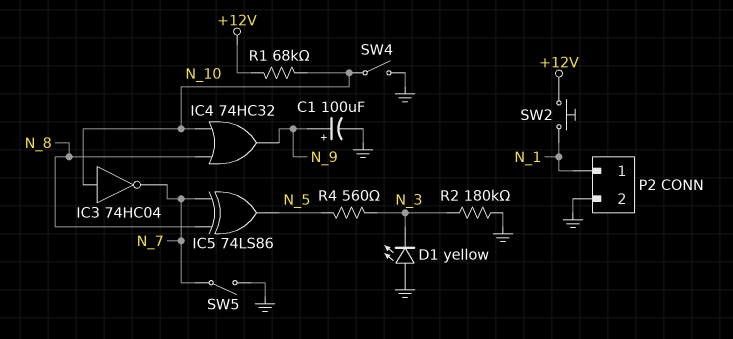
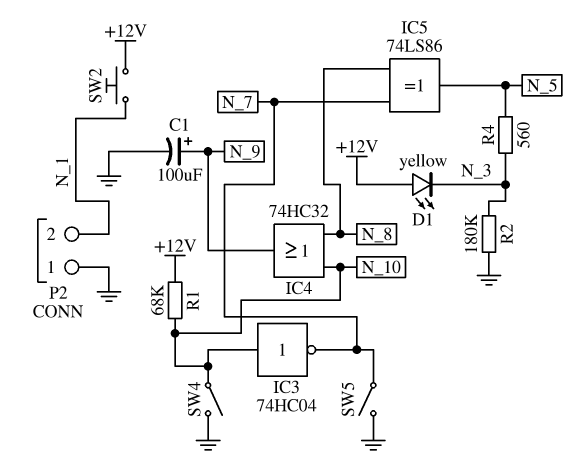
D1: LED yellow (A GND, K N_3) -> LED yellow (A +12V, K N_3)
P2 pin 1: N_1 -> GND
P2 pin 2: GND -> N_1

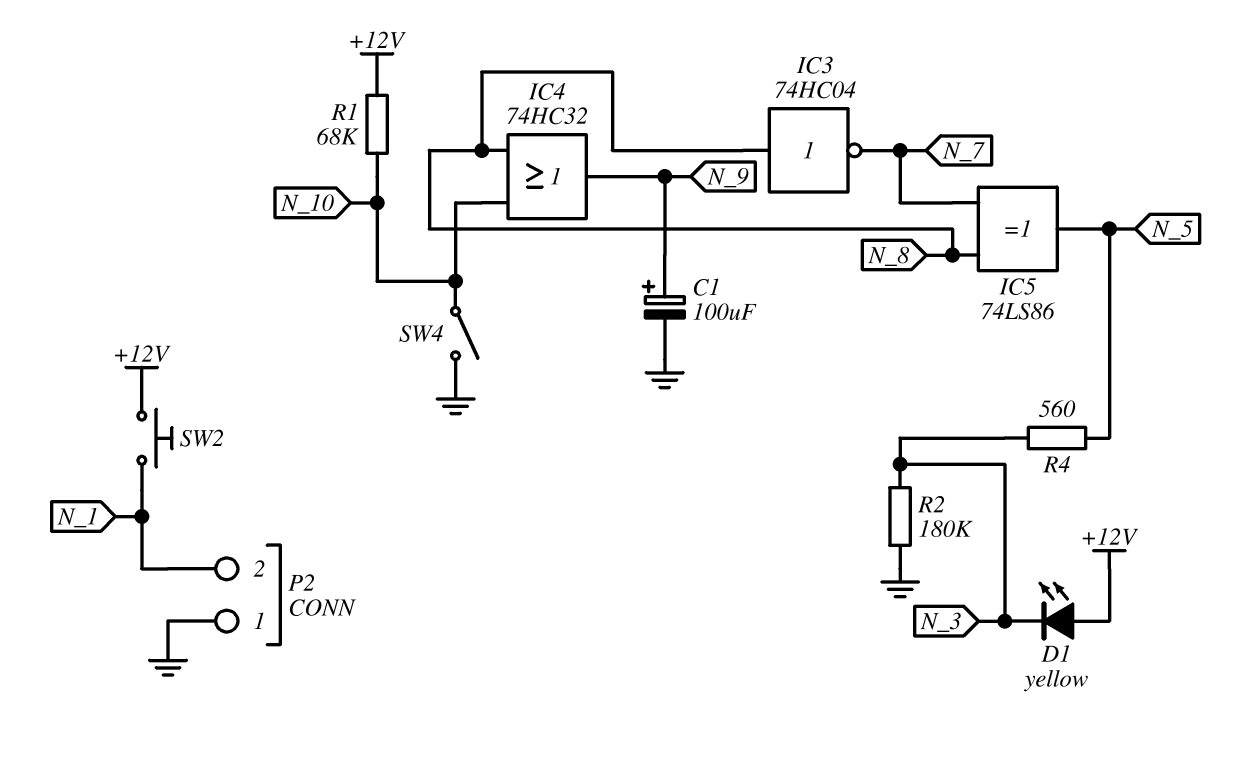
IC3: NOT 74HC04 (in N_10, out N_7) -> NOT 74HC04 (in N_8, out N_7)
SW5: switch (GND, N_7) -> none

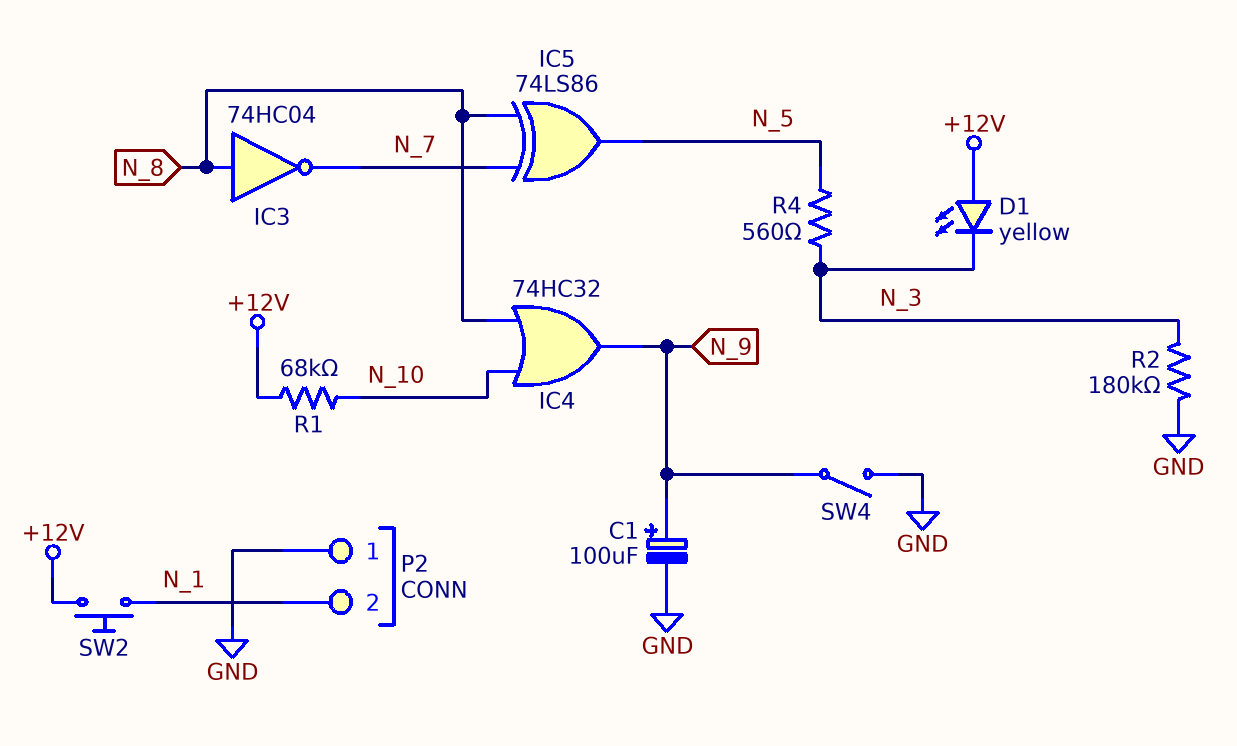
SW4: switch (GND, N_10) -> switch (GND, N_9)

